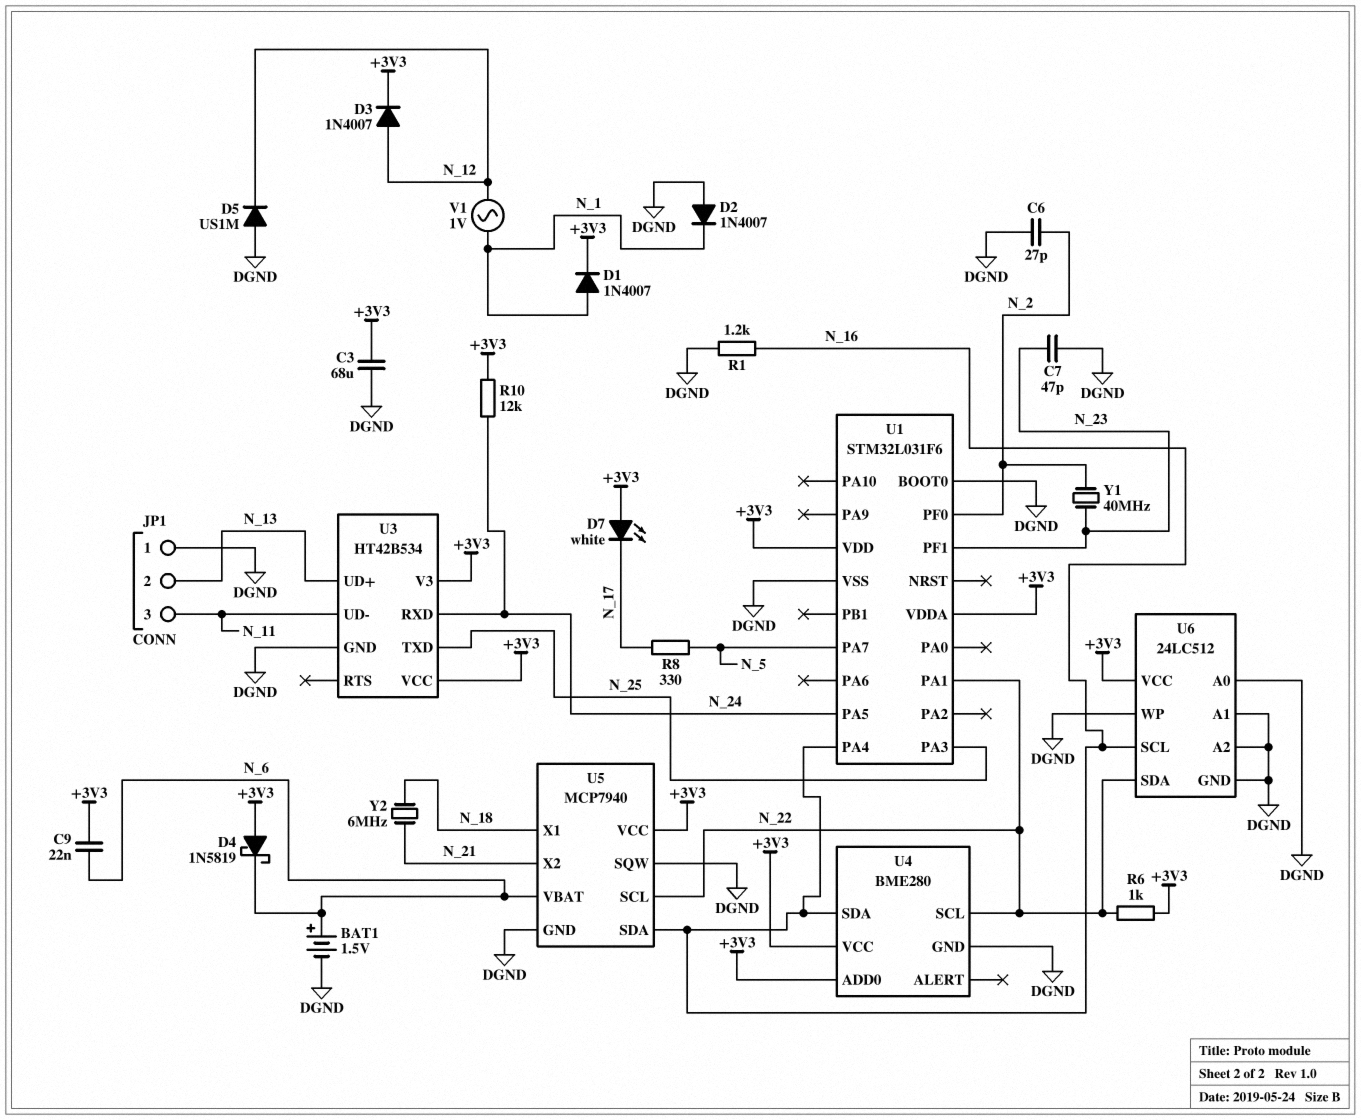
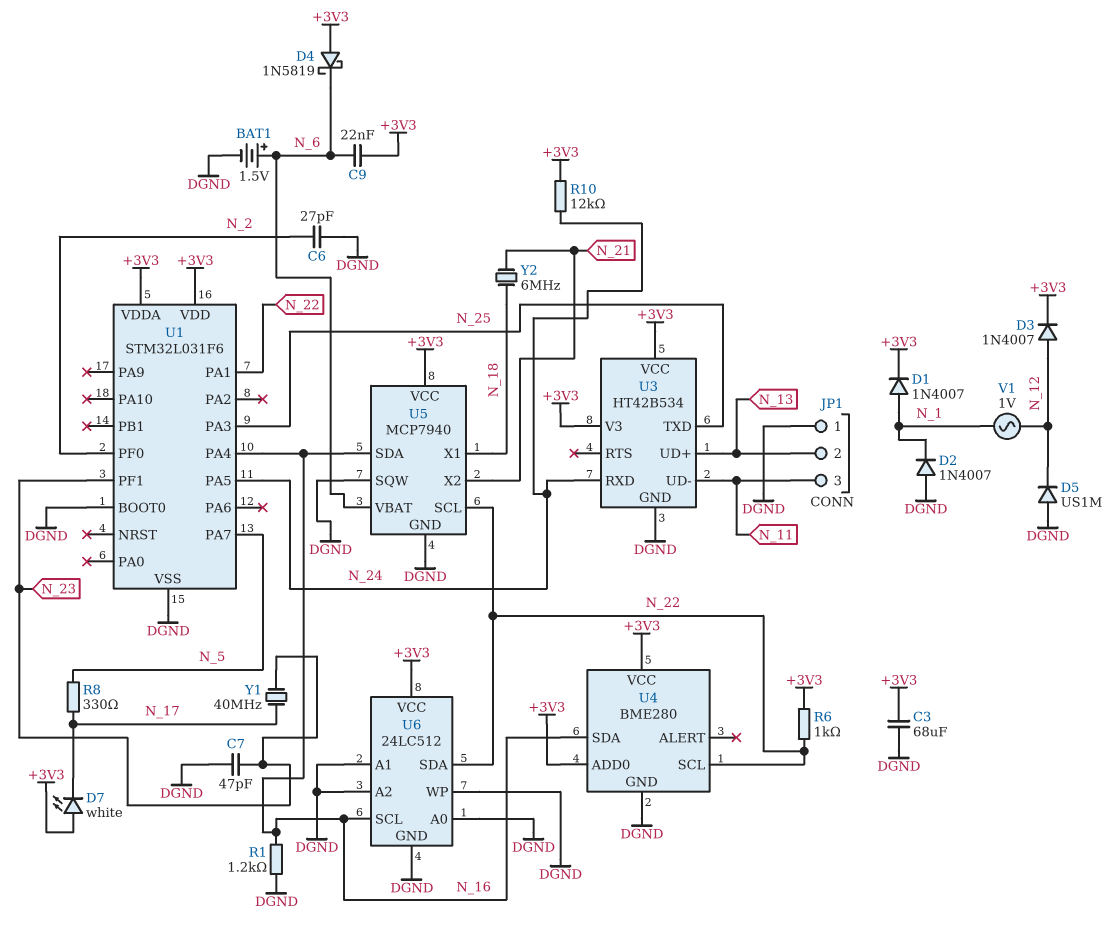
Y1: 40MHz (N_2, N_23) -> 40MHz (N_17, N_23)

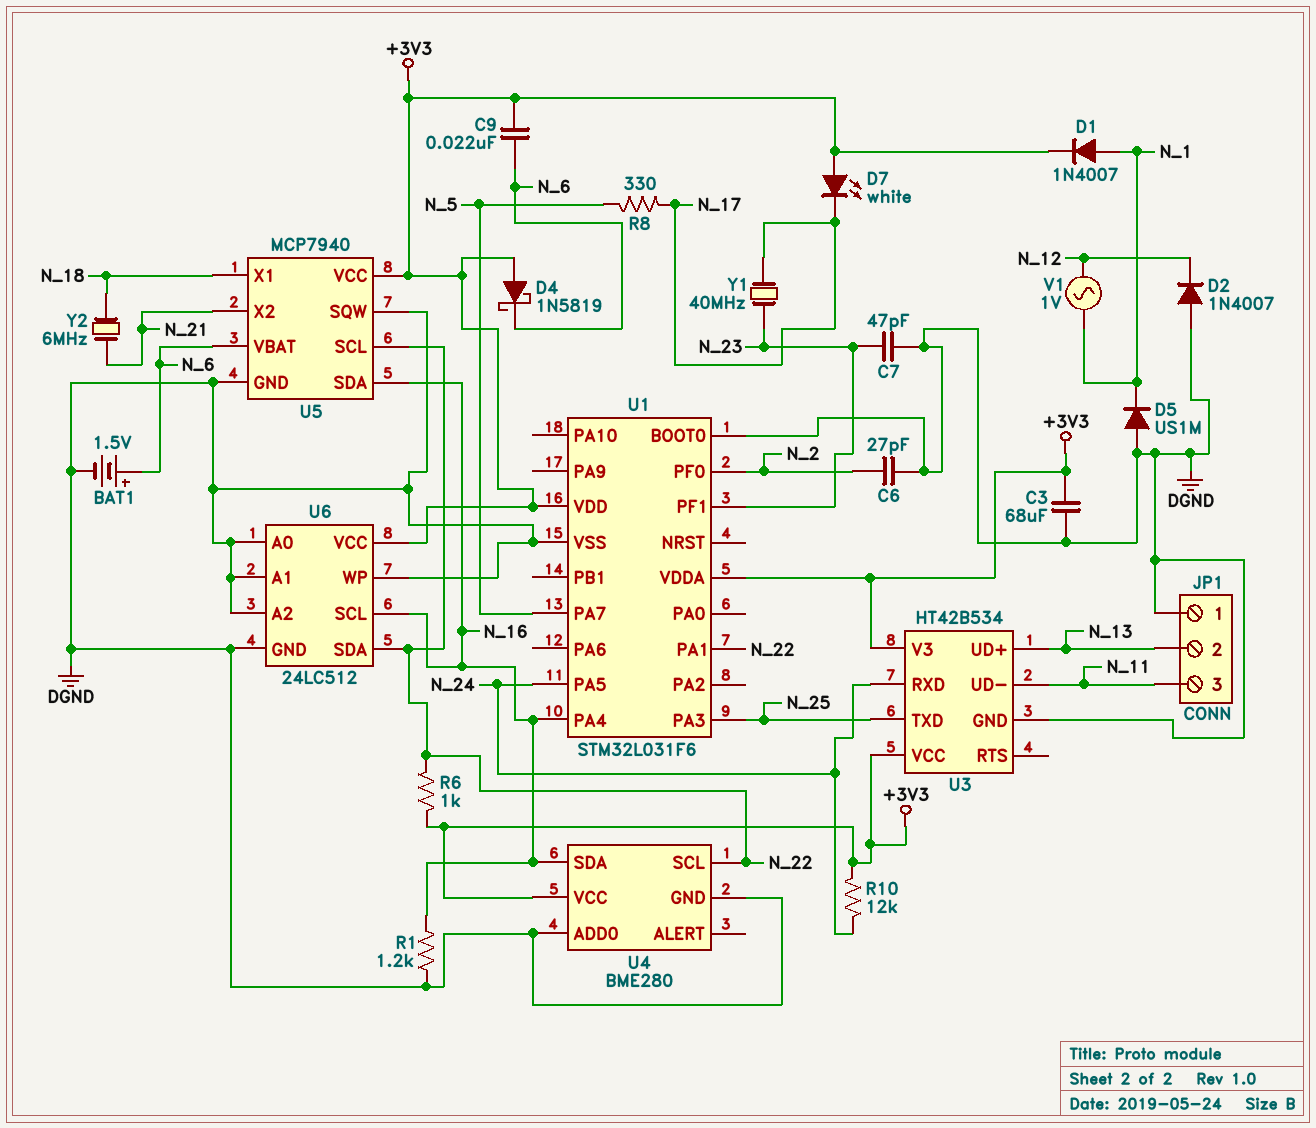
D2: diode 1N4007 (A DGND, K N_1) -> diode 1N4007 (A DGND, K N_12)
D3: diode 1N4007 (A N_12, K +3V3) -> none
D5: diode US1M (A DGND, K N_12) -> diode US1M (A DGND, K N_1)
U4 pin ADD0: +3V3 -> DGND

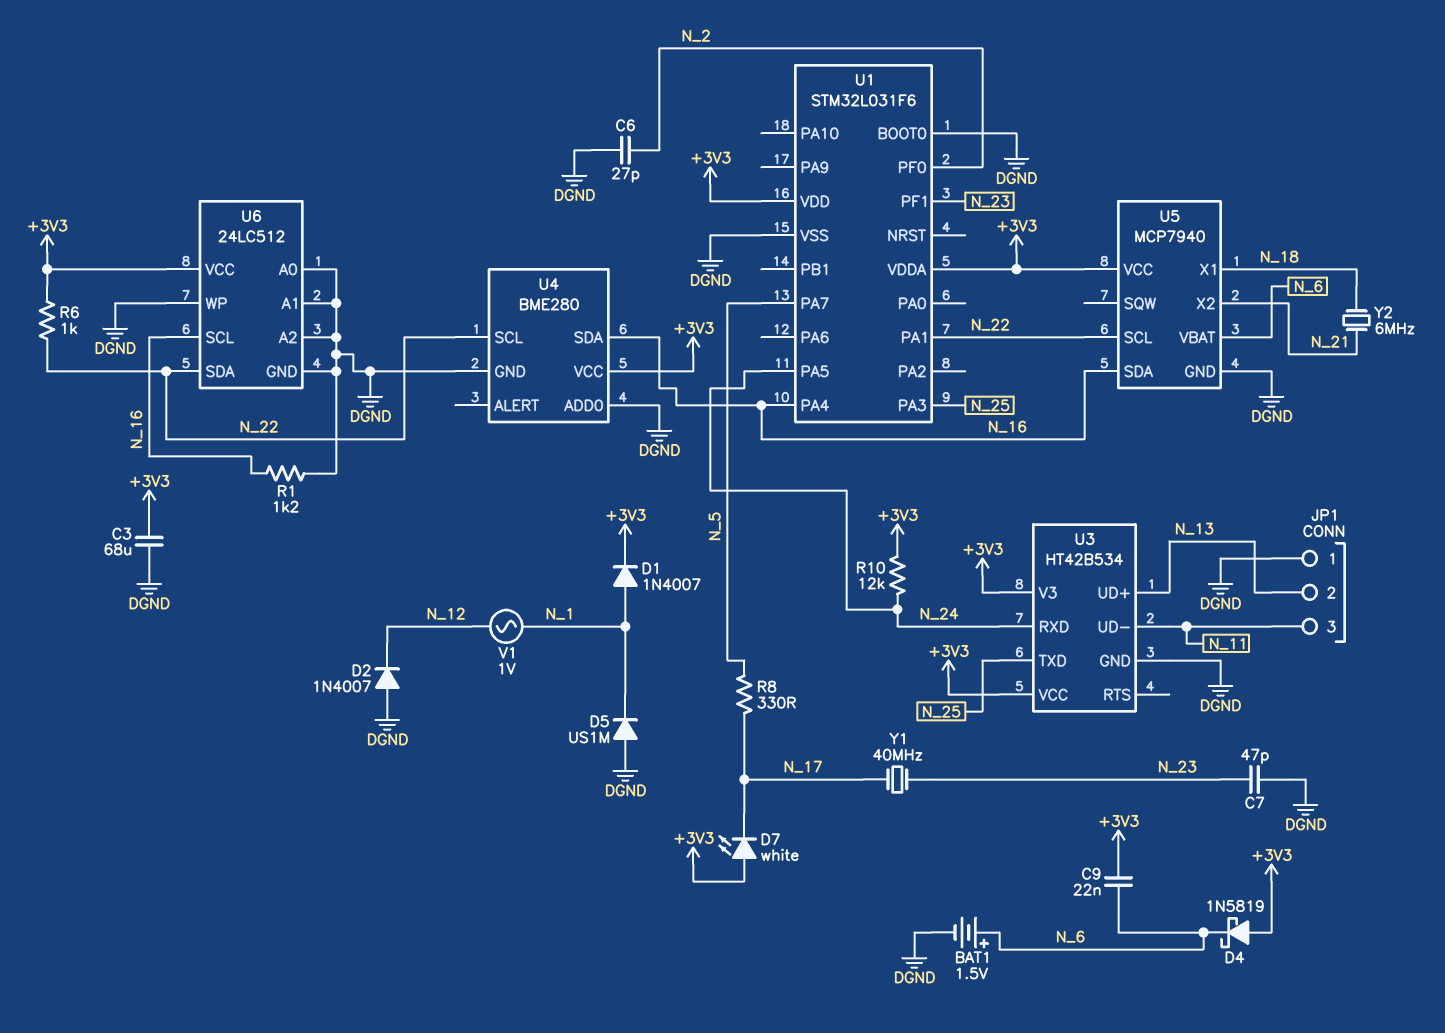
U5 pin SQW: DGND -> none

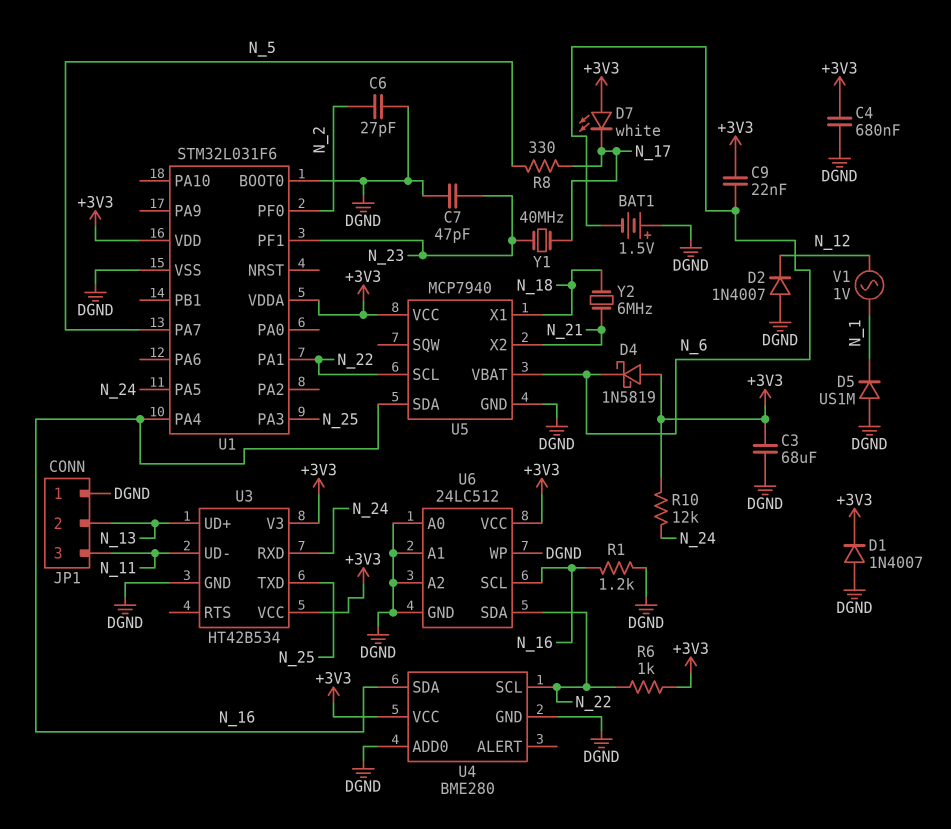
BAT1: 1.5V (plus N_6, minus DGND) -> 1.5V (plus DGND, minus N_6)
C4: none -> 680nF (+3V3, DGND)
D1: diode 1N4007 (A N_1, K +3V3) -> diode 1N4007 (A DGND, K +3V3)

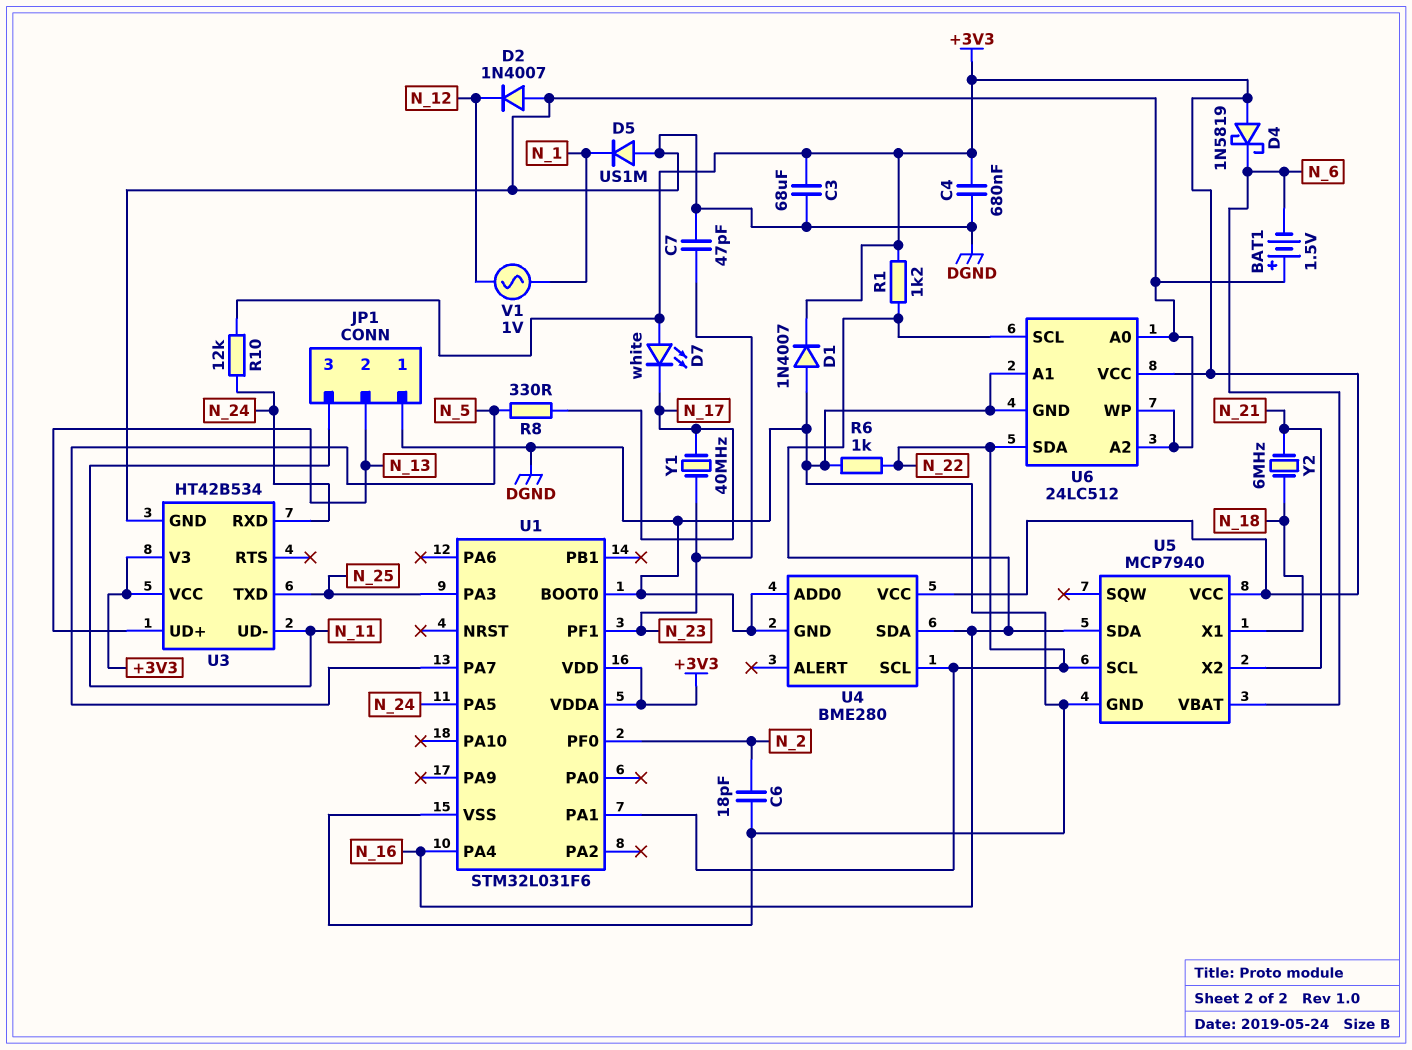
C6: 27pF (DGND, N_2) -> 18pF (DGND, N_2)
C9: 22nF (+3V3, N_6) -> none
R1: 1.2k (DGND, N_16) -> 1.2k (+3V3, N_16)
R6: 1k (+3V3, N_22) -> 1k (DGND, N_22)

